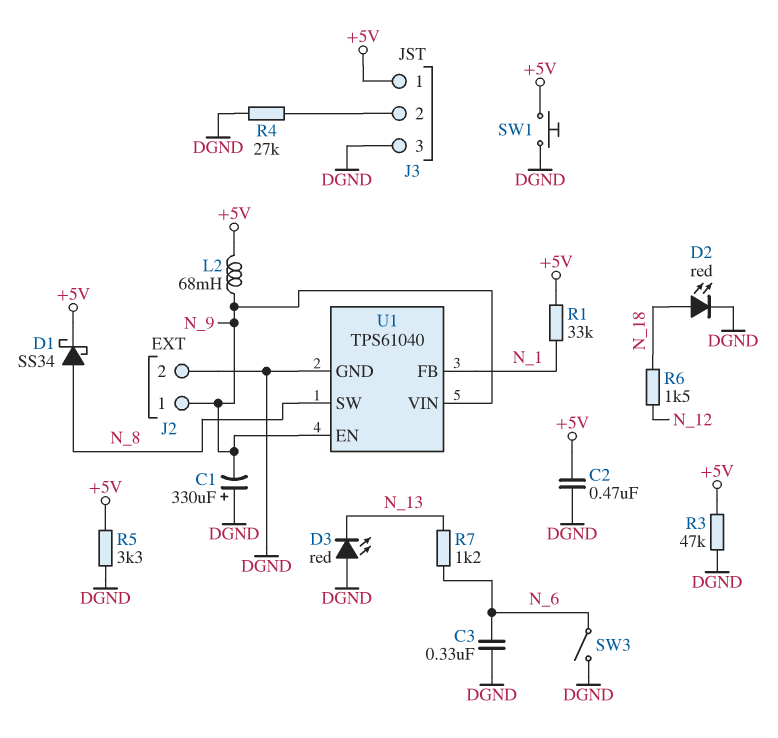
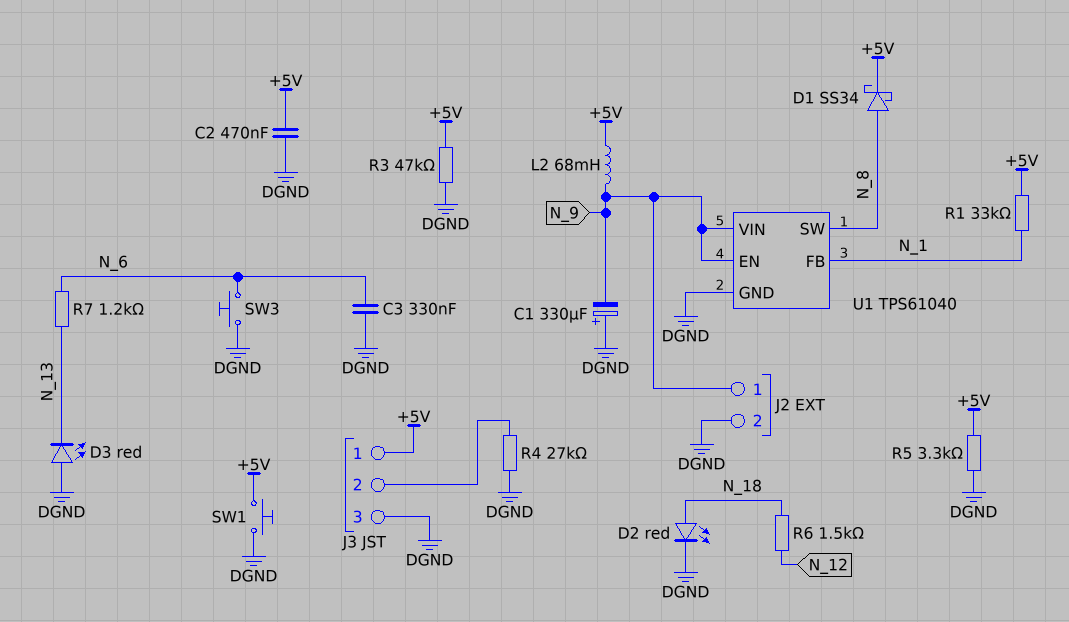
SW3: switch (DGND, N_6) -> button (DGND, N_6)

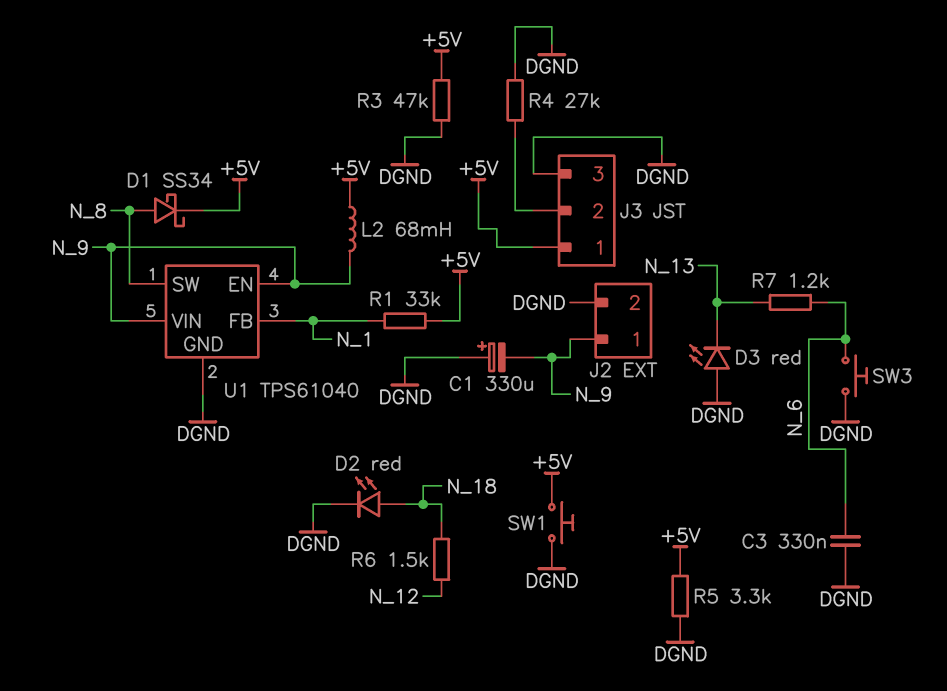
C2: 470nF (+5V, DGND) -> none

